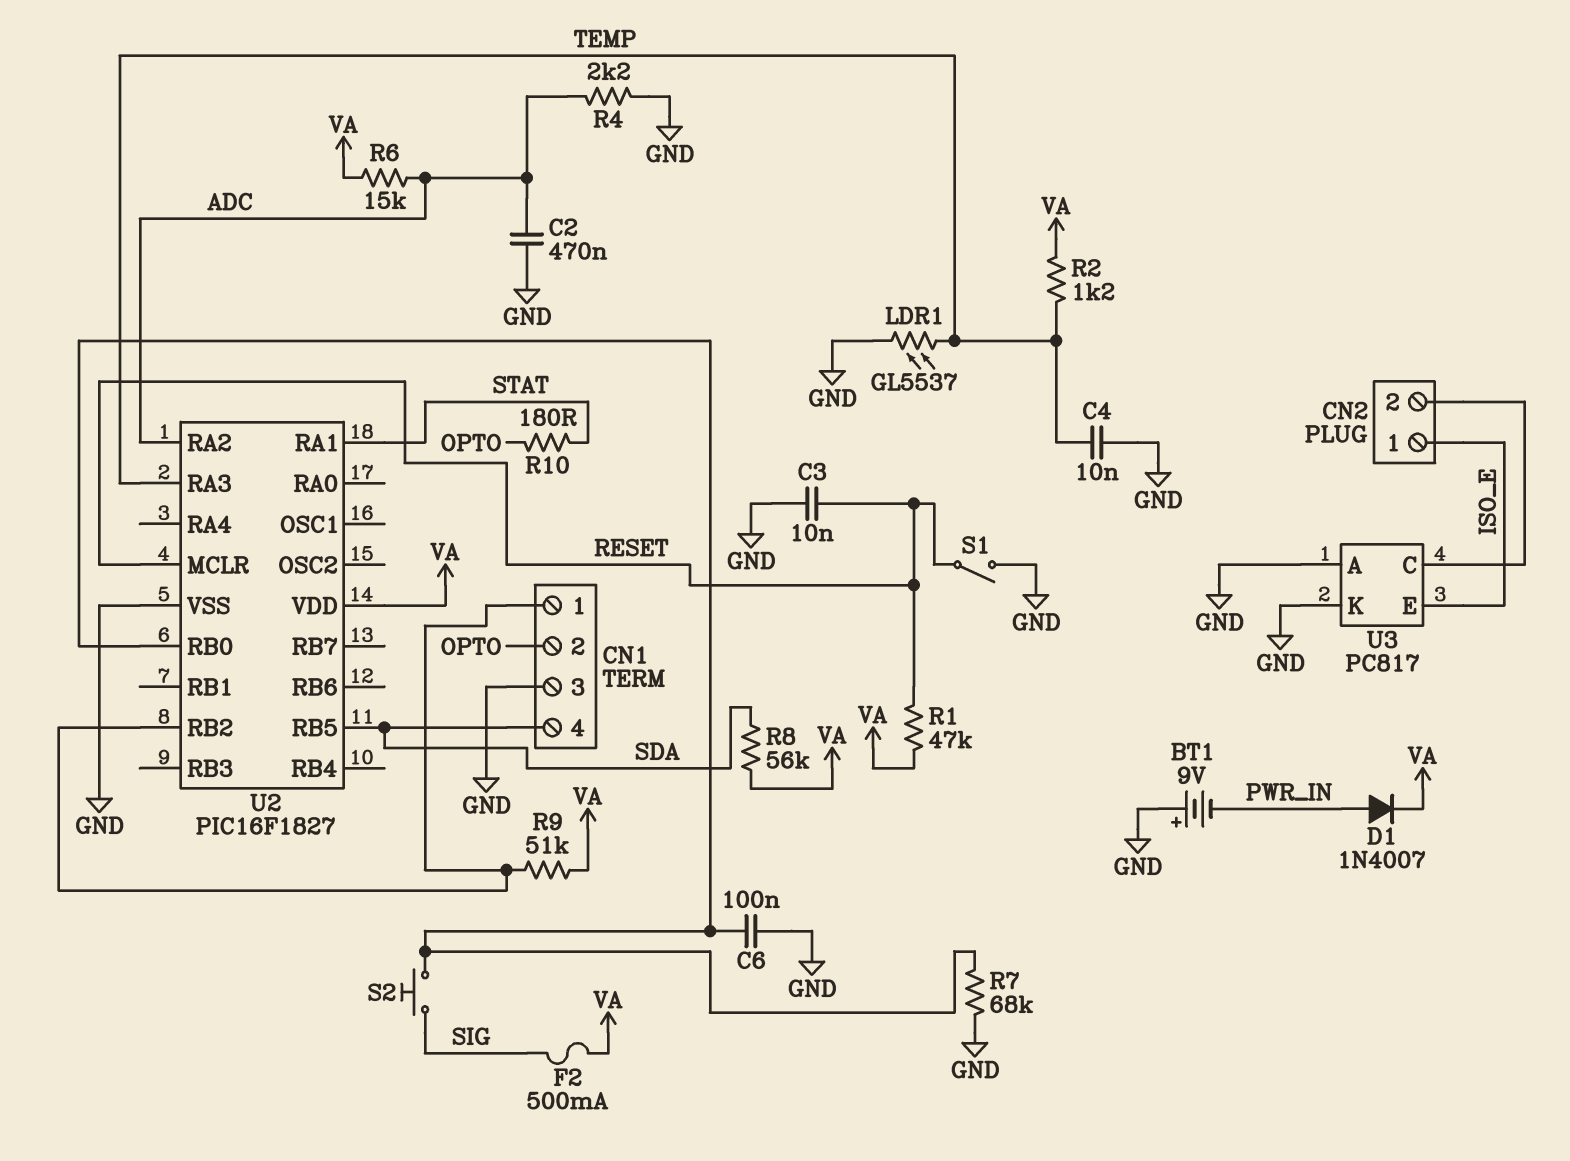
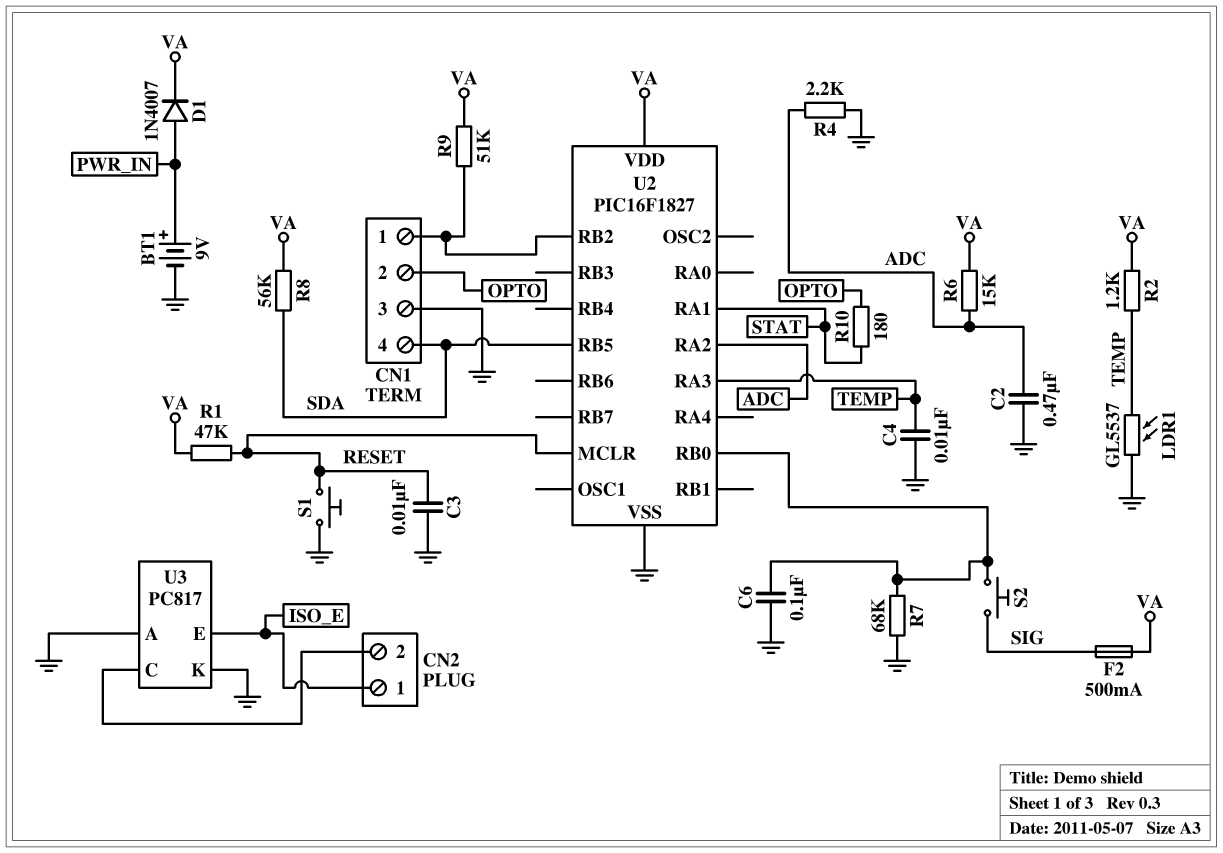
BT1: 9V (plus GND, minus PWR_IN) -> 9V (plus PWR_IN, minus GND)
S1: switch (GND, RESET) -> button (GND, RESET)

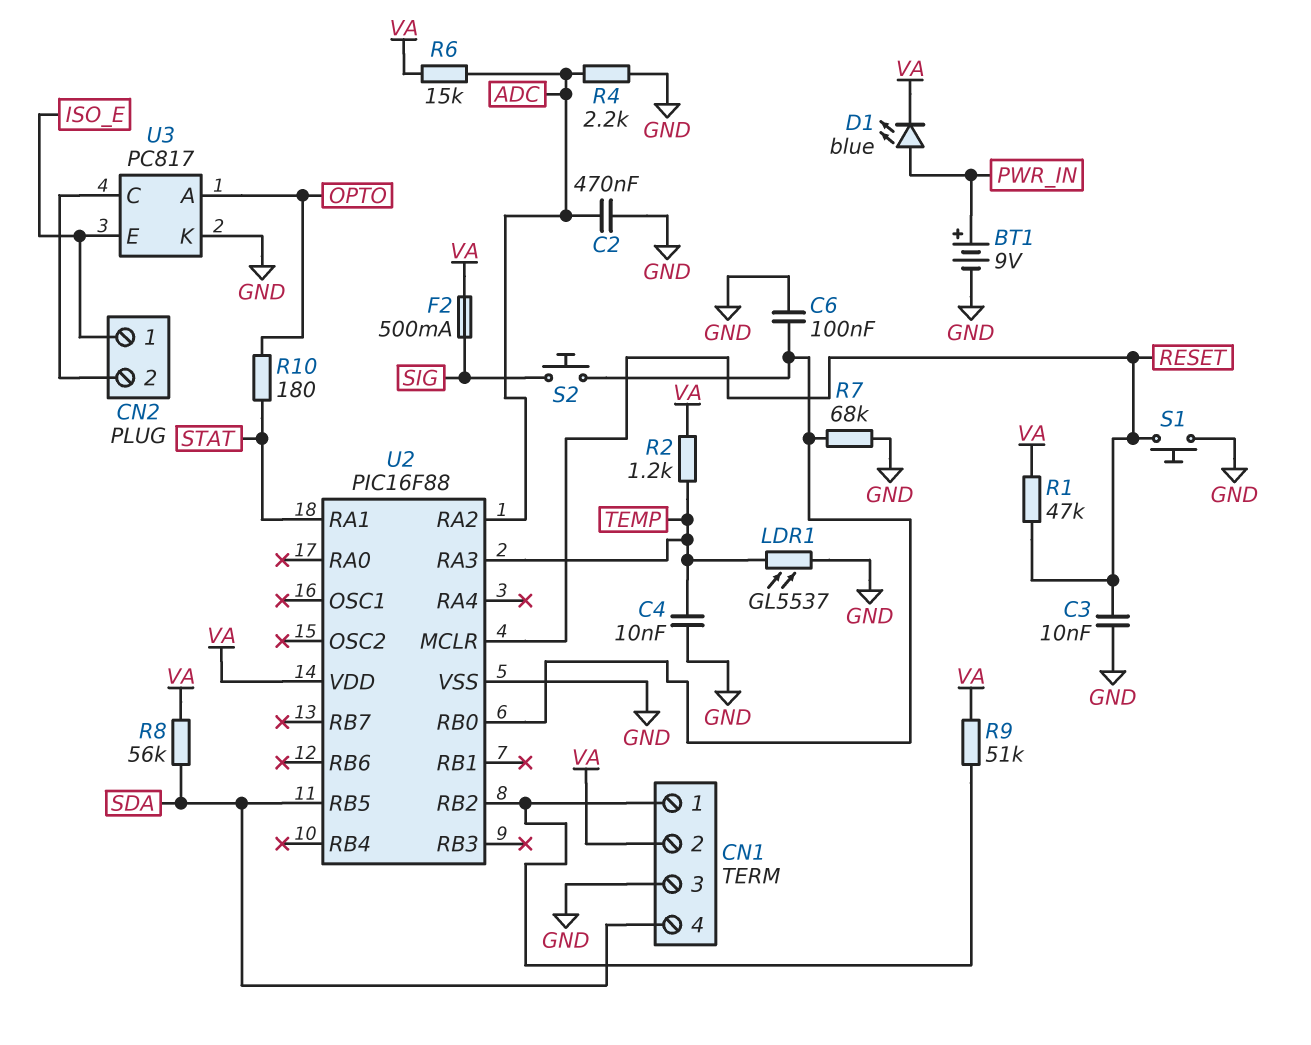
CN1 pin 2: OPTO -> VA
D1: diode 1N4007 (A PWR_IN, K VA) -> LED blue (A PWR_IN, K VA)
U2: PIC16F1827 -> PIC16F88
U3 pin A: GND -> OPTO

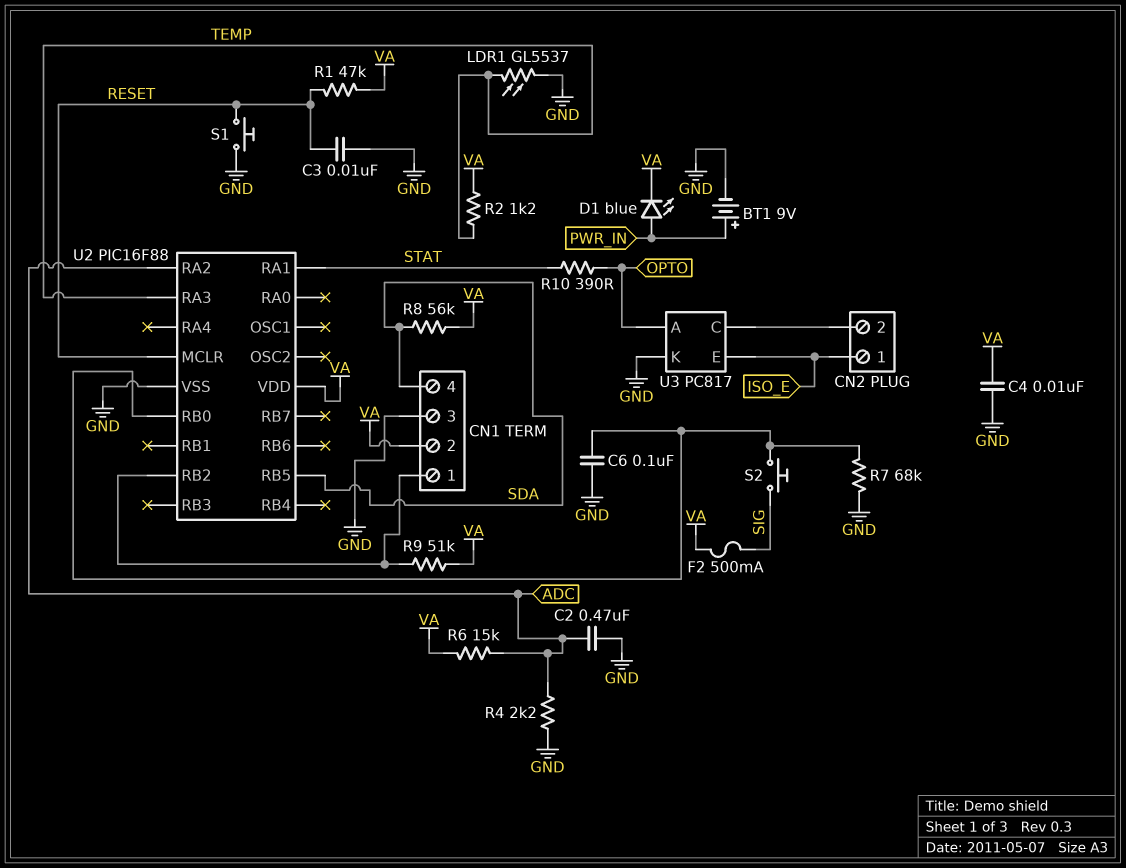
C4: 10nF (GND, TEMP) -> 10nF (GND, VA)
R10: 180 (OPTO, STAT) -> 390 (OPTO, STAT)

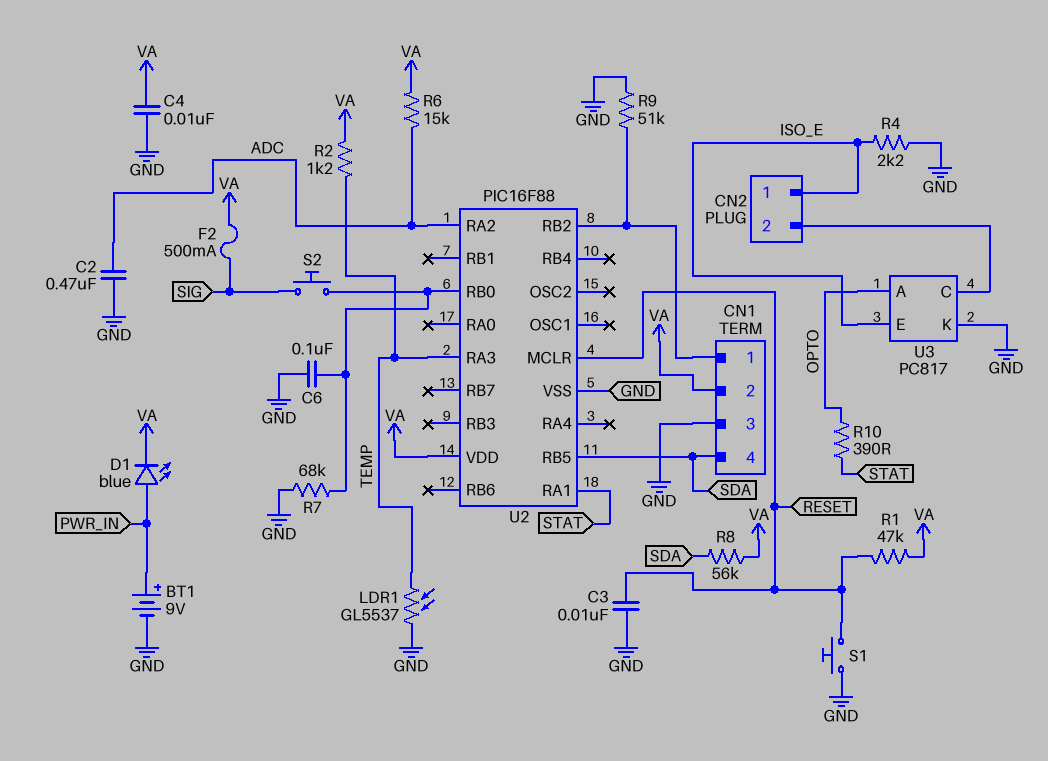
R4: 2.2k (ADC, GND) -> 2.2k (GND, ISO_E)
R9: 51k (CN1/1, VA) -> 51k (CN1/1, GND)

